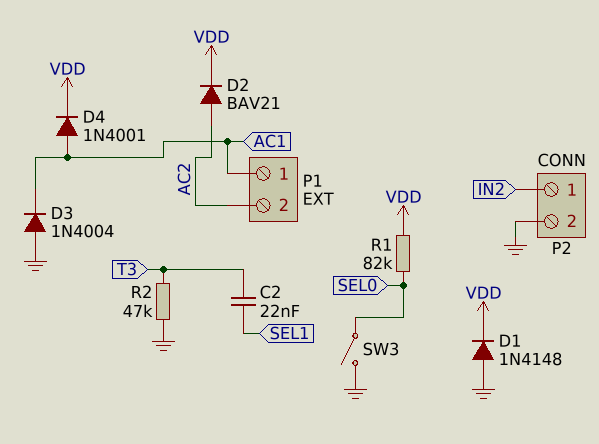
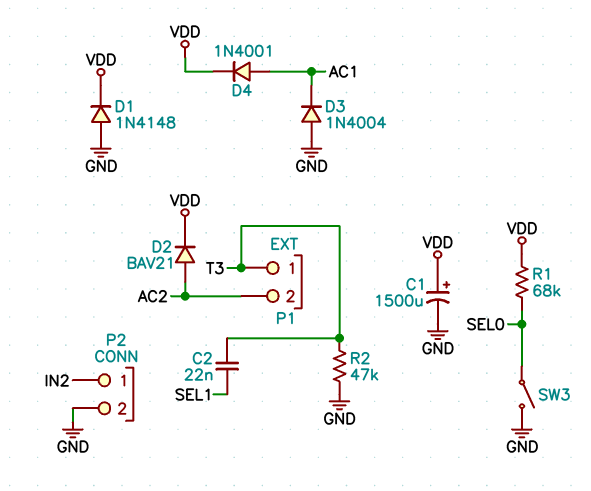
C1: none -> 1500uF (plus VDD, minus GND)
P1 pin 1: AC1 -> T3
R1: 82k (SEL0, VDD) -> 68k (SEL0, VDD)

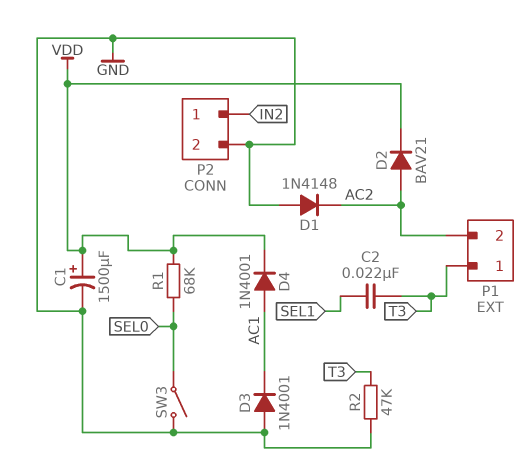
D1: diode 1N4148 (A GND, K VDD) -> diode 1N4148 (A GND, K AC2)
D3: diode 1N4004 (A GND, K AC1) -> diode 1N4001 (A GND, K AC1)

